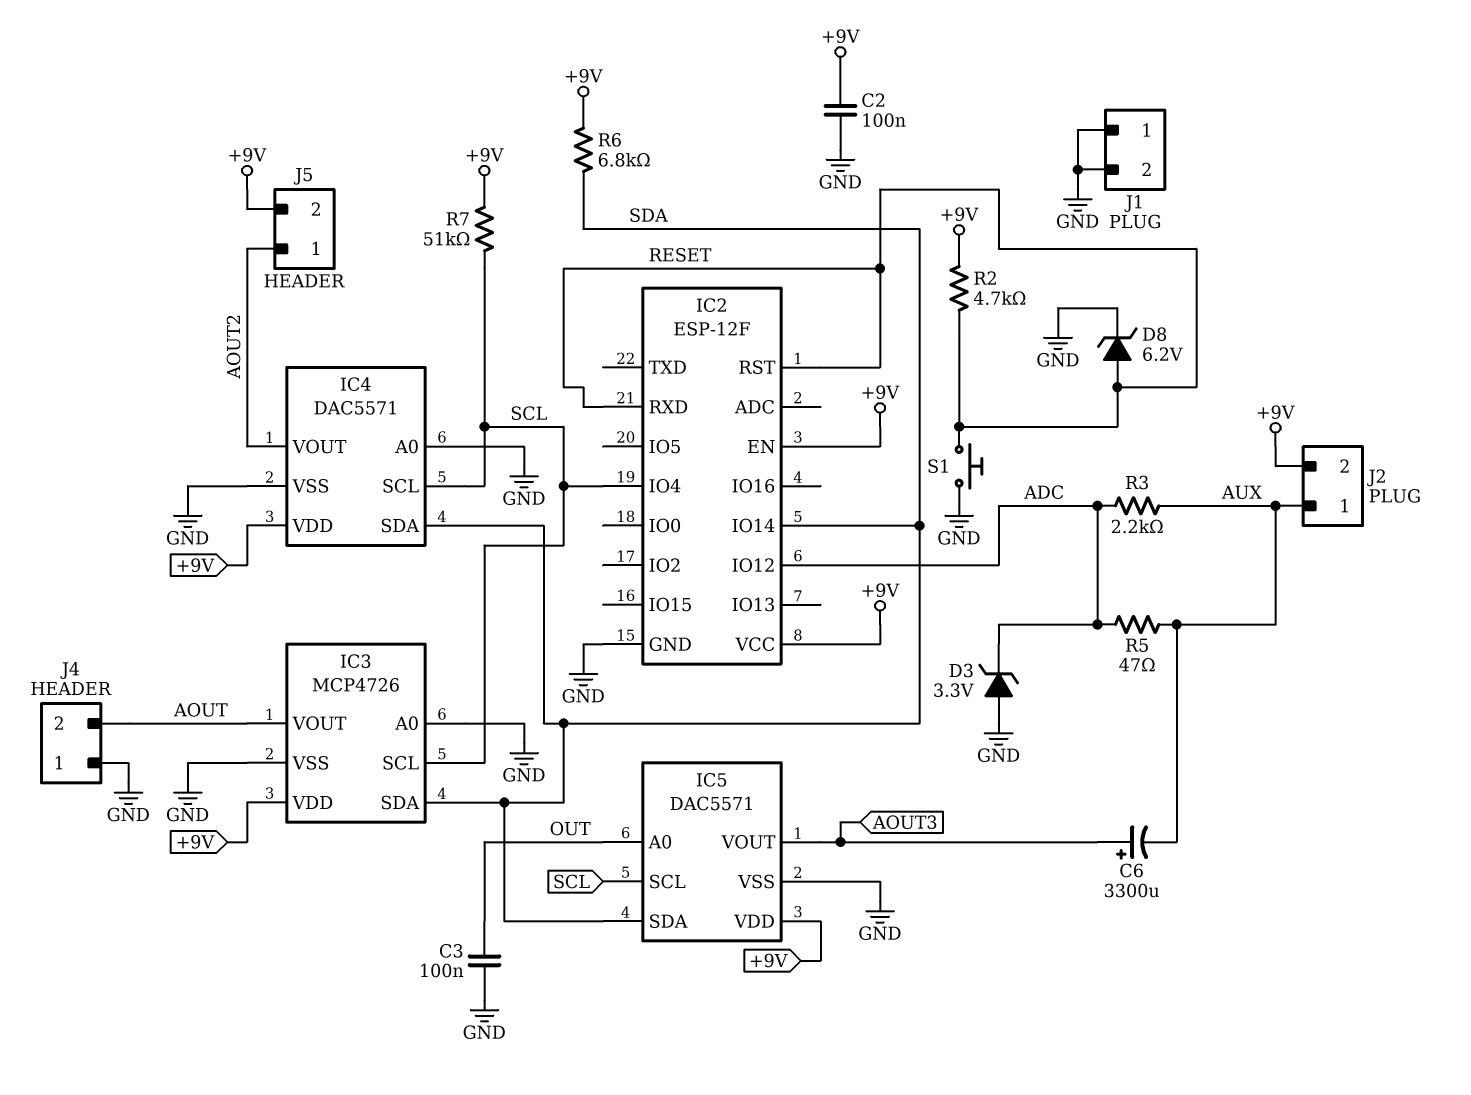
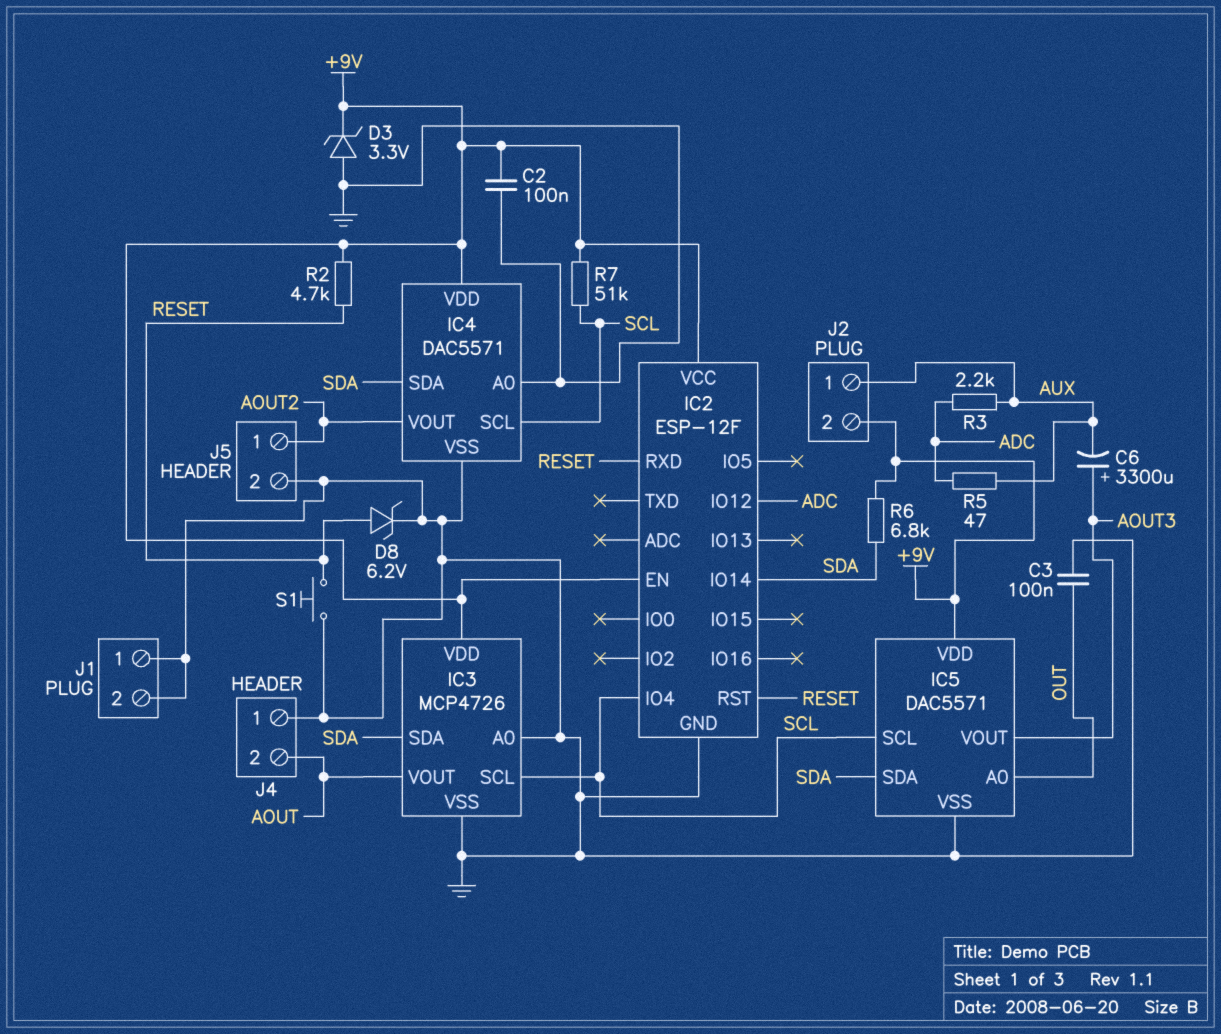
D3: zener 3.3V (A GND, K ADC) -> zener 3.3V (A GND, K +9V)
J5 pin 2: +9V -> GND

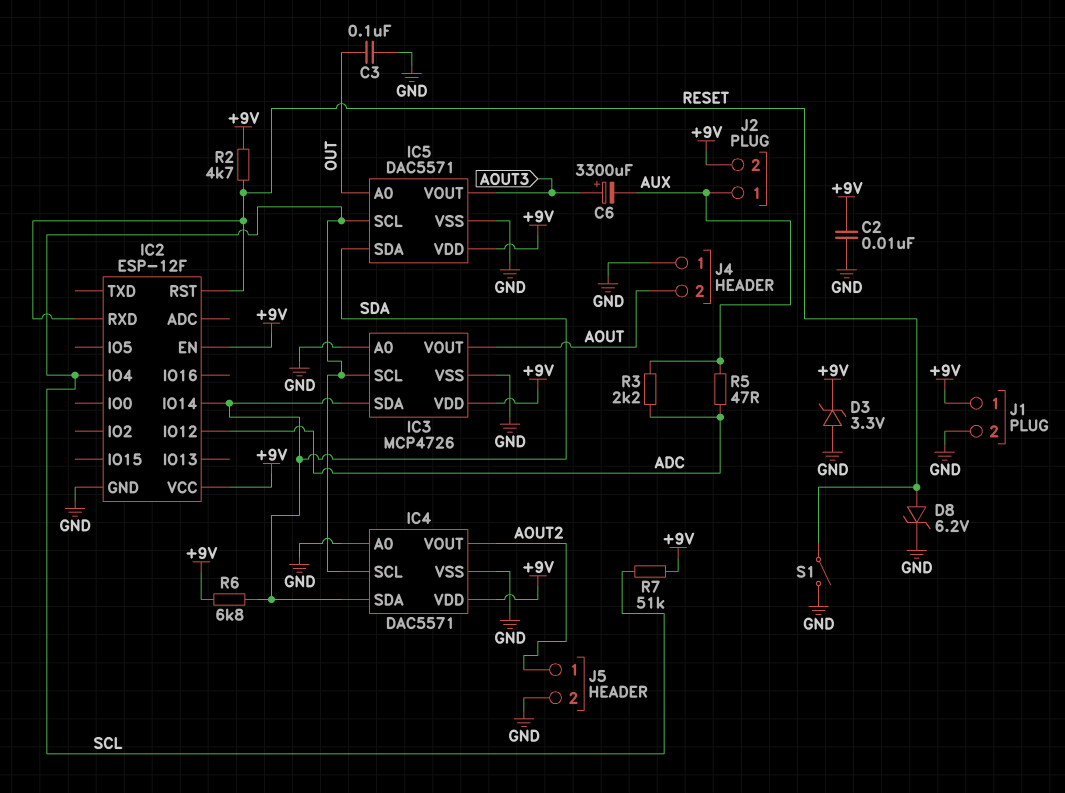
C2: 100nF (+9V, GND) -> 10nF (+9V, GND)
J1 pin 1: GND -> +9V
S1: button (GND, RESET) -> switch (GND, RESET)

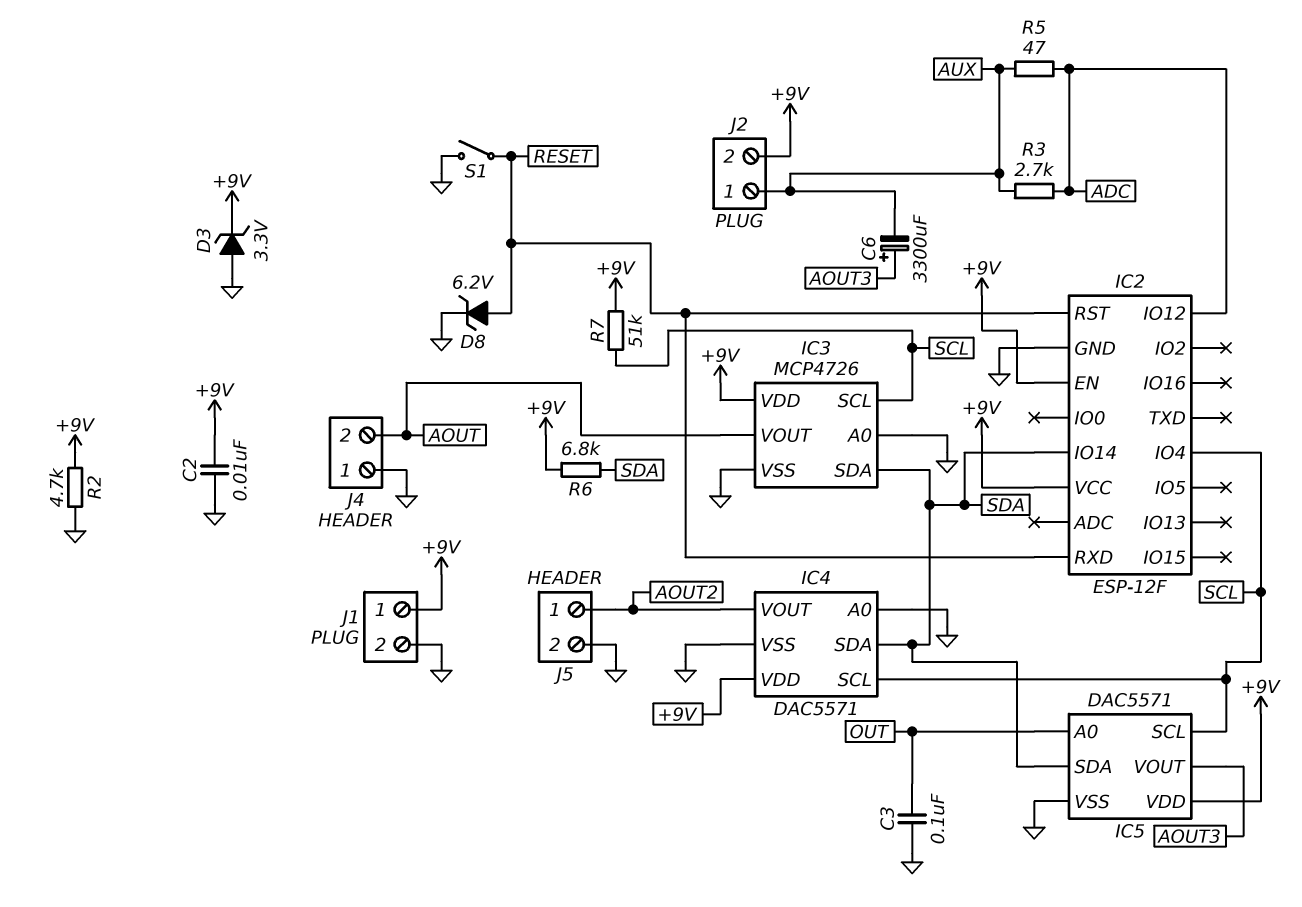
R2: 4.7k (+9V, RESET) -> 4.7k (+9V, GND)
R3: 2.2k (ADC, AUX) -> 2.7k (ADC, AUX)

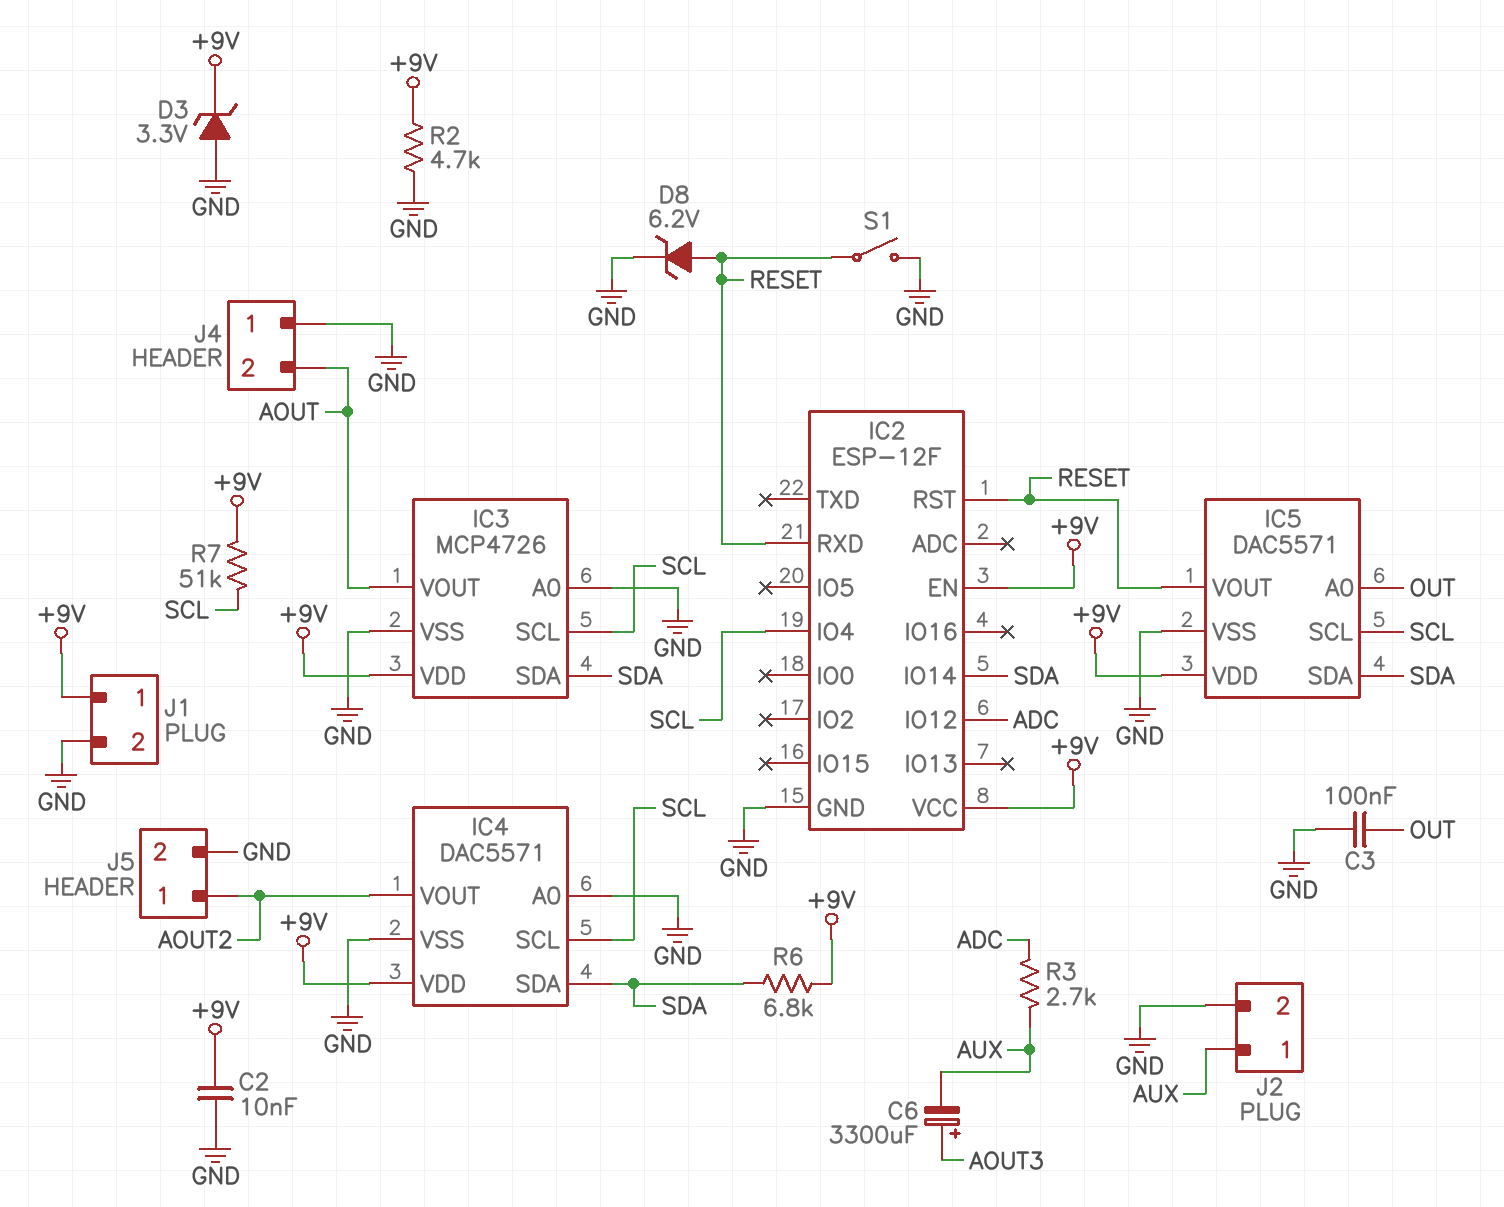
IC5 pin VOUT: AOUT3 -> RESET
J2 pin 2: +9V -> GND
R5: 47 (ADC, AUX) -> none

